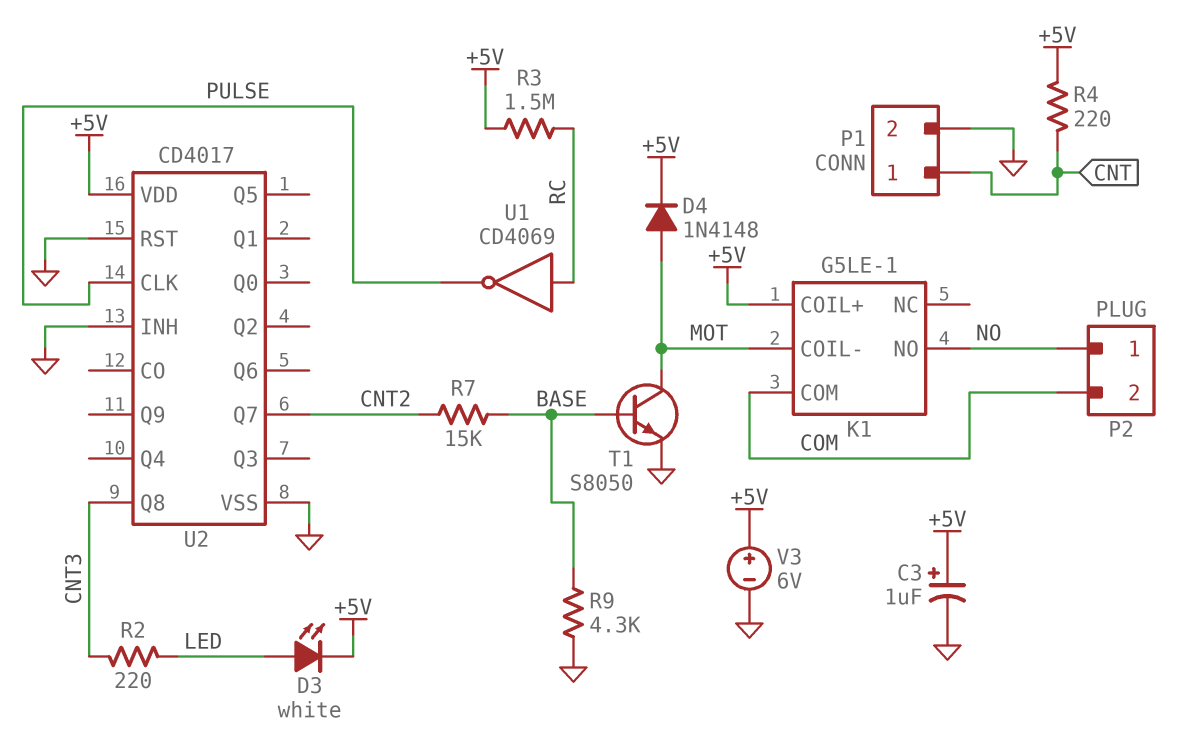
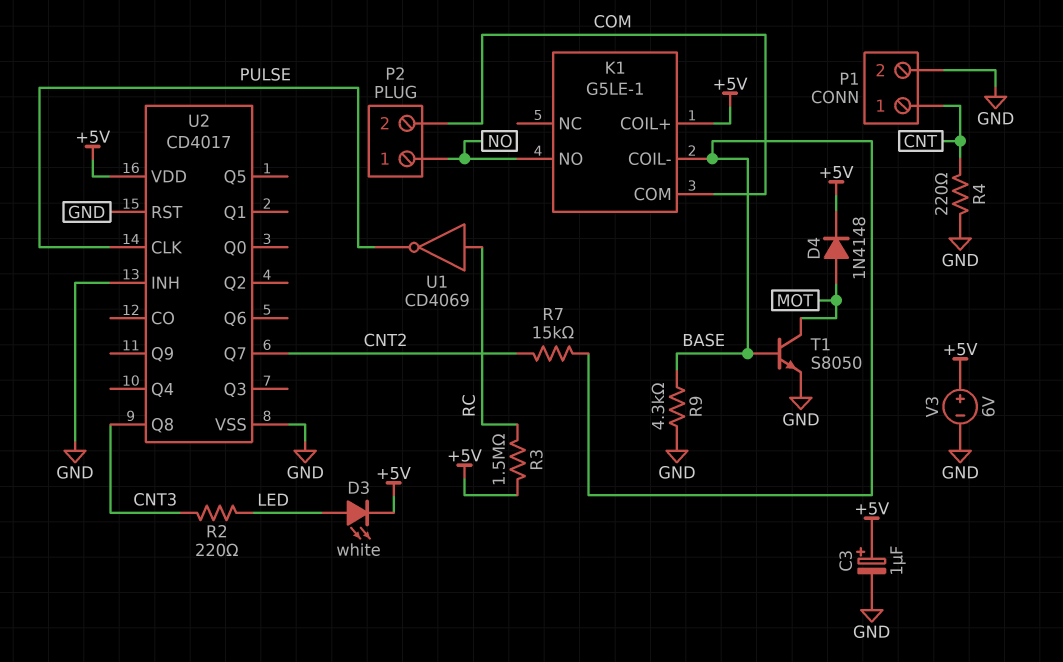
K1 pin COIL-: MOT -> BASE
R4: 220 (+5V, CNT) -> 220 (CNT, GND)

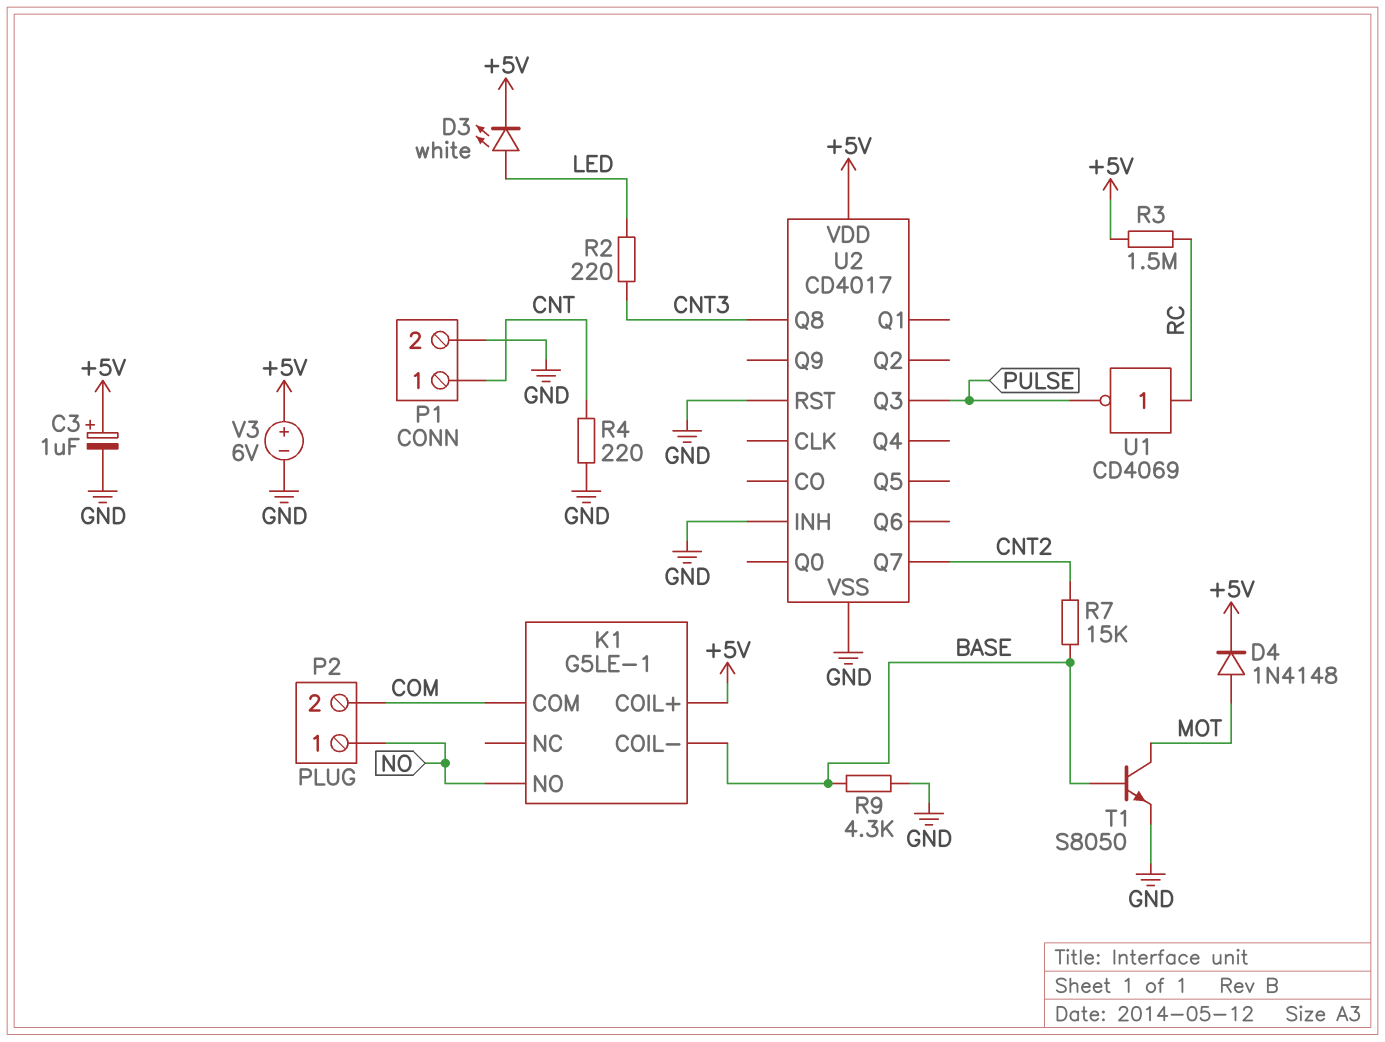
U2 pin CLK: PULSE -> none
U2 pin Q3: none -> PULSE

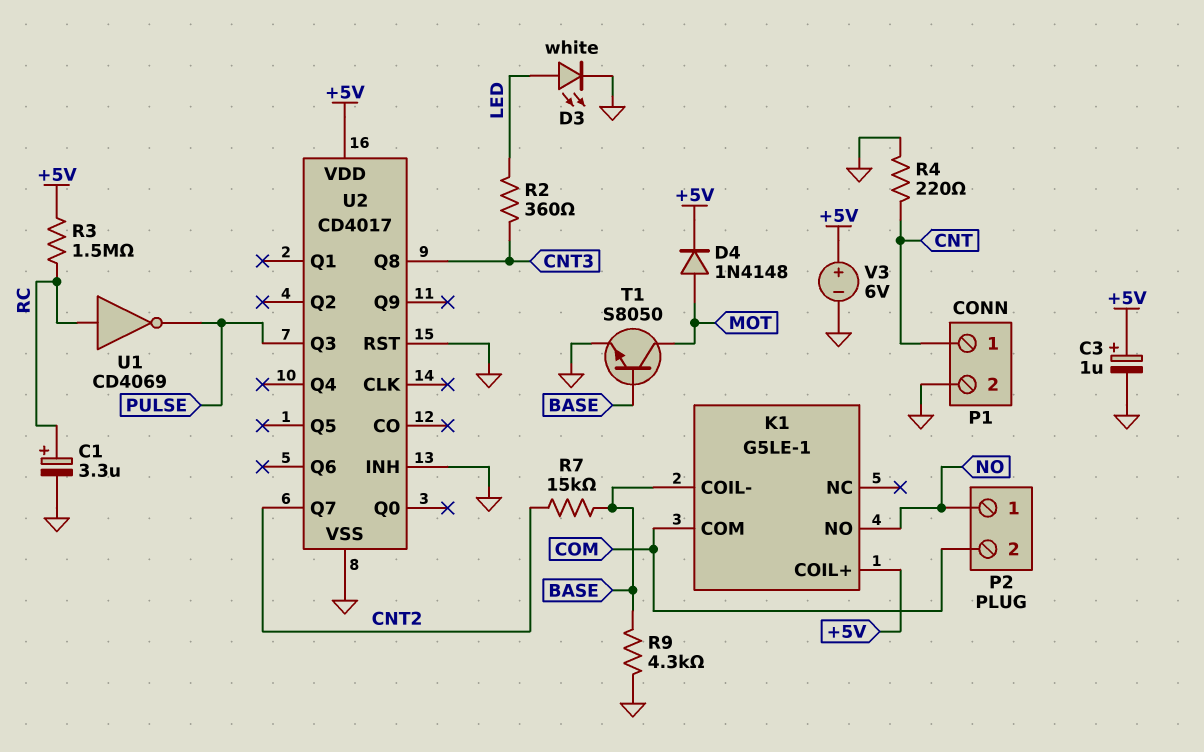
C1: none -> 3.3uF (plus RC, minus GND)
D3: LED white (A LED, K +5V) -> LED white (A LED, K GND)
R2: 220 (CNT3, LED) -> 360 (CNT3, LED)

